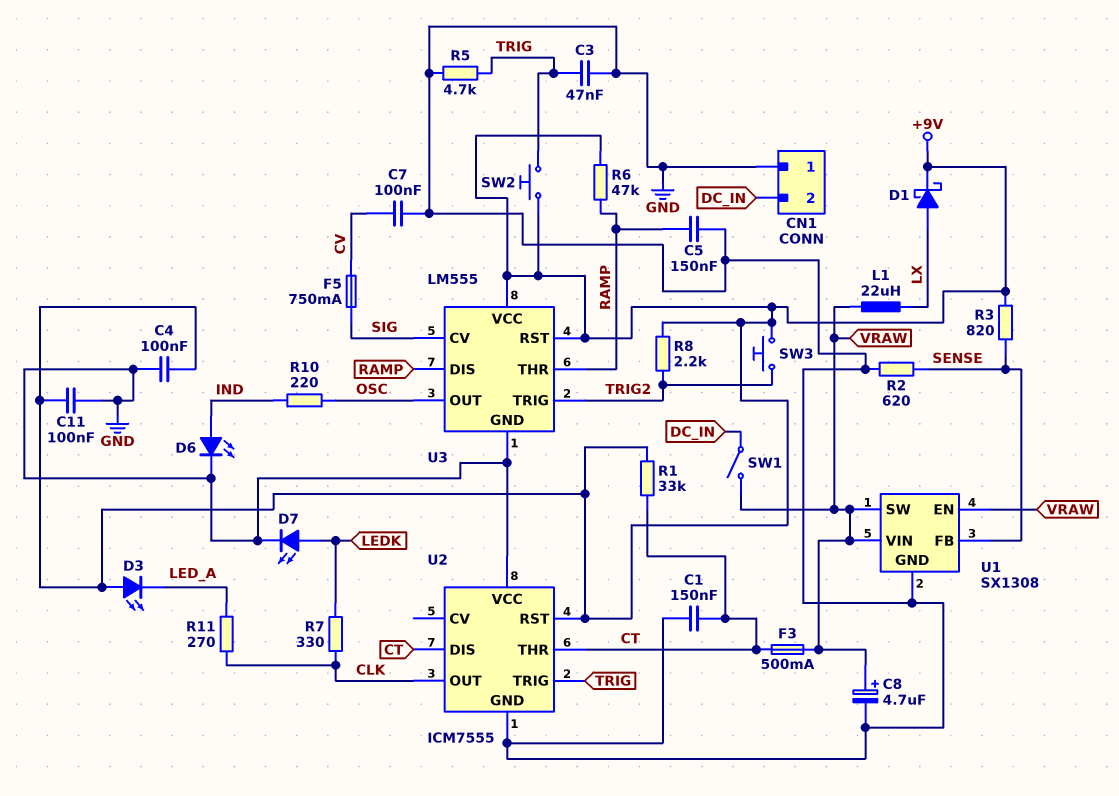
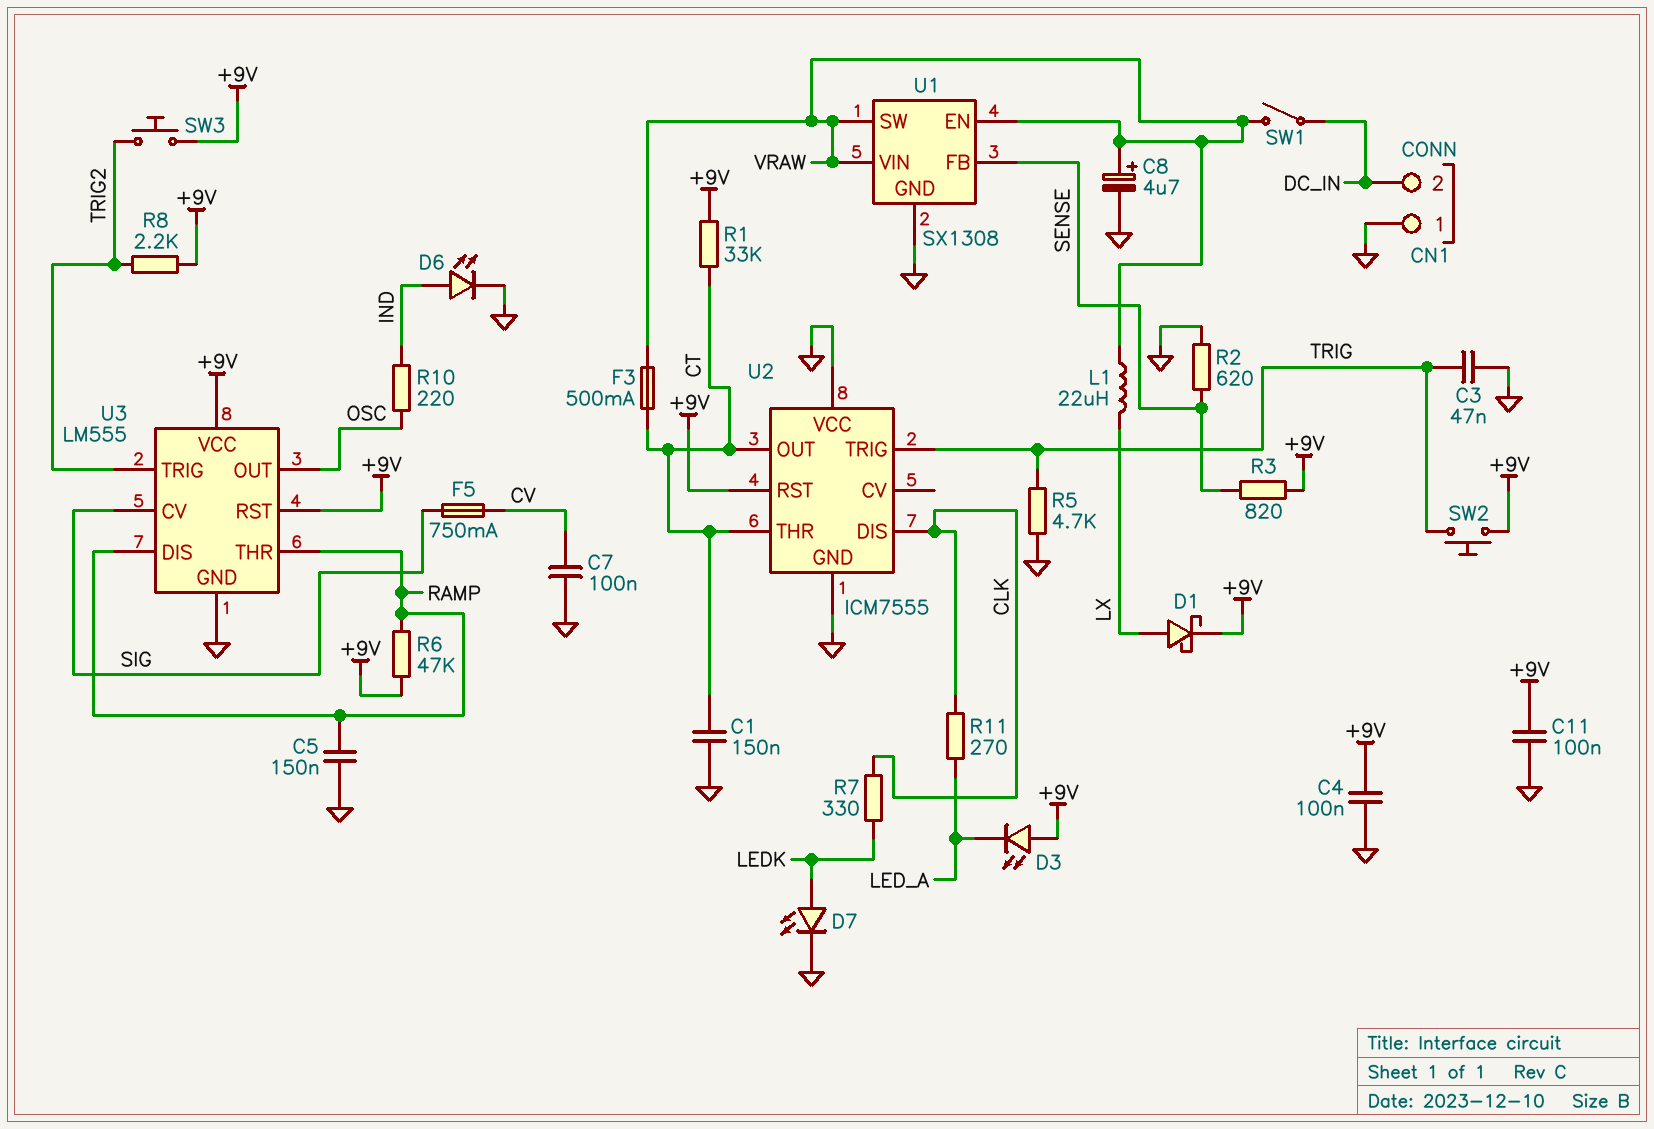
U2 pin DIS: CT -> CLK
U2 pin OUT: CLK -> CT

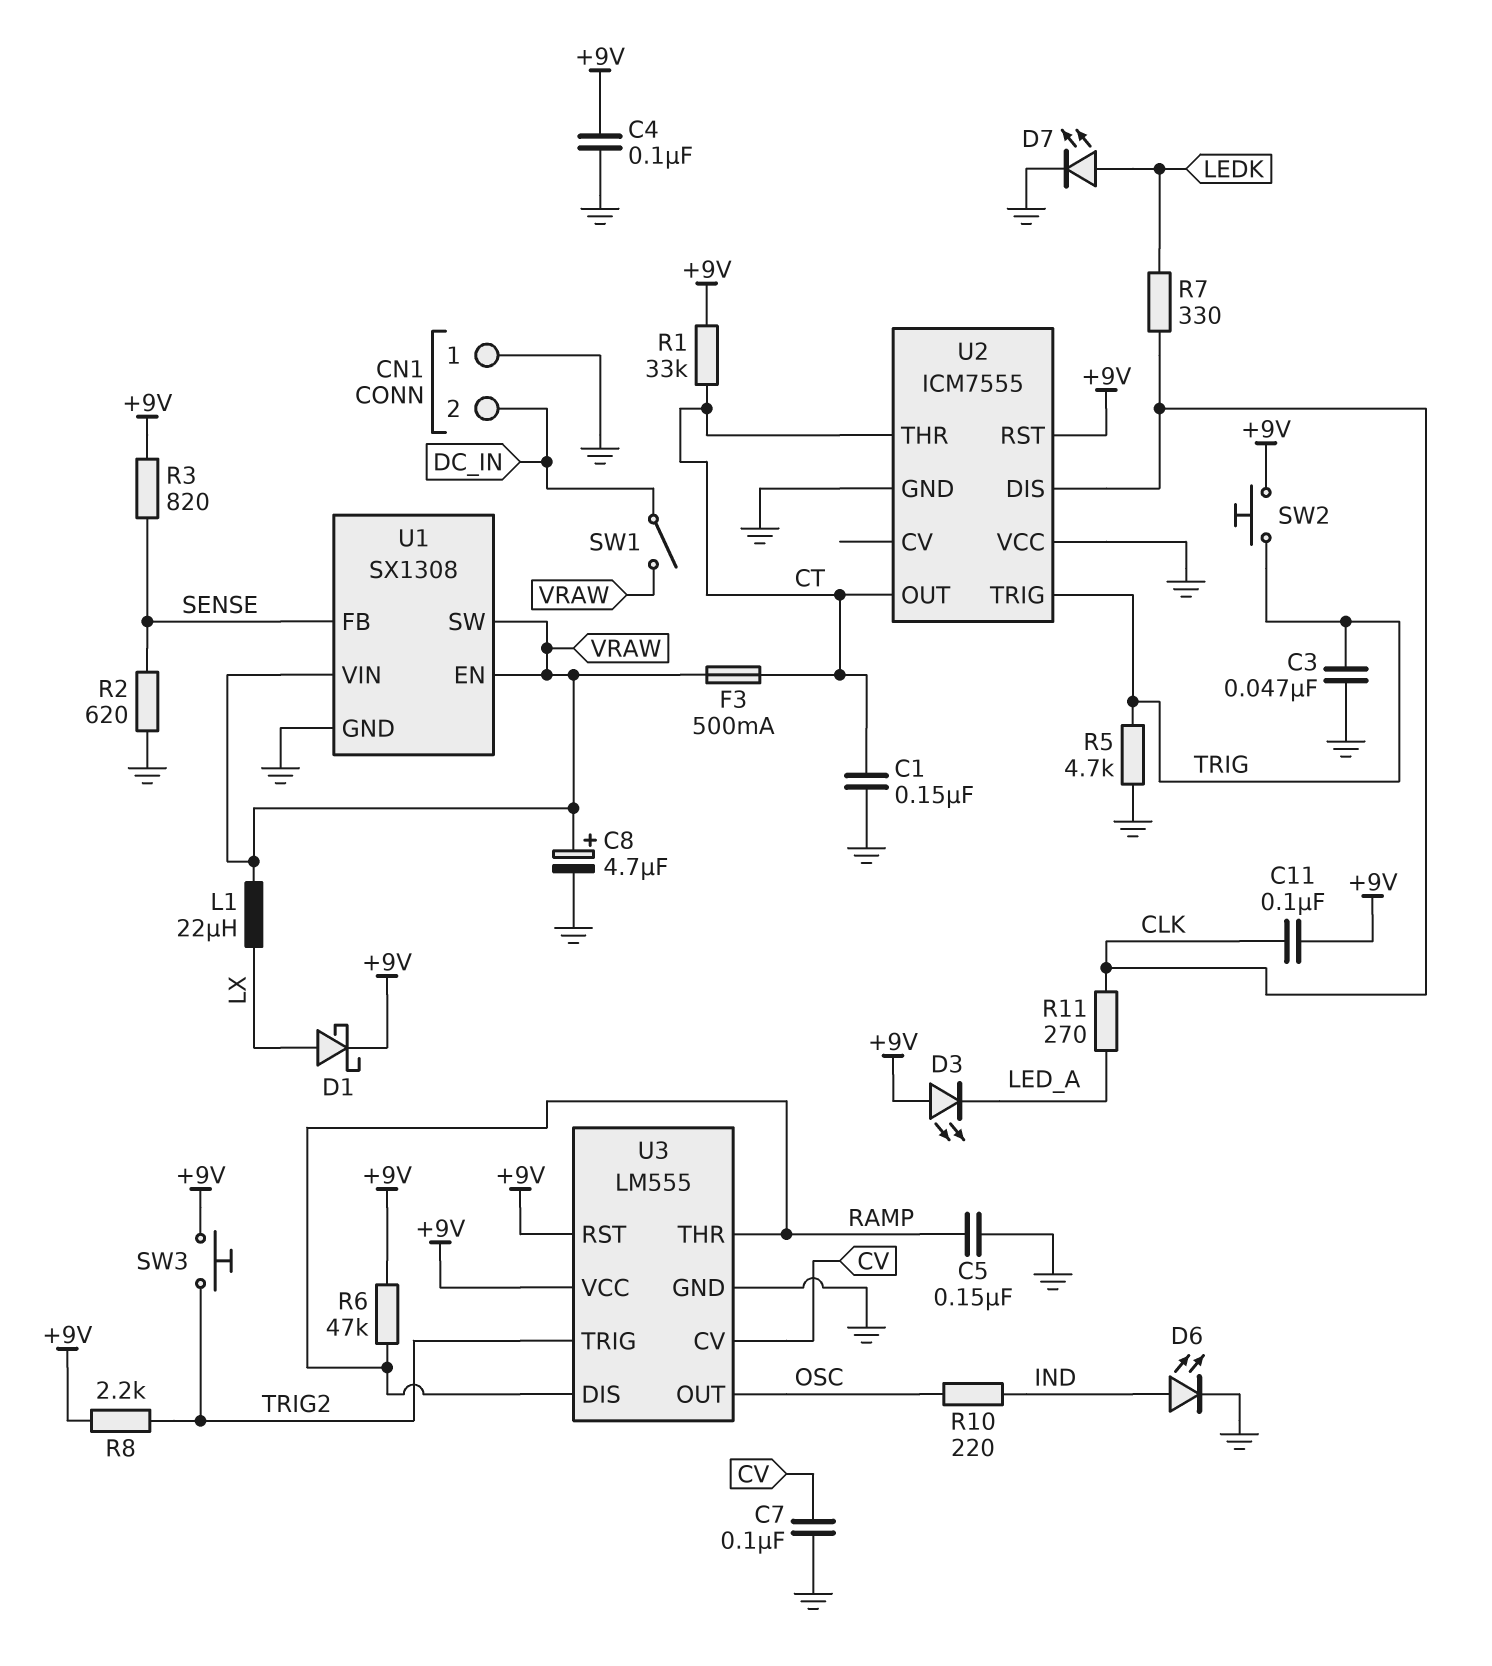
C11: 100nF (+9V, GND) -> 100nF (+9V, CLK)
F5: 750mA (CV, SIG) -> none
U3 pin CV: SIG -> CV

